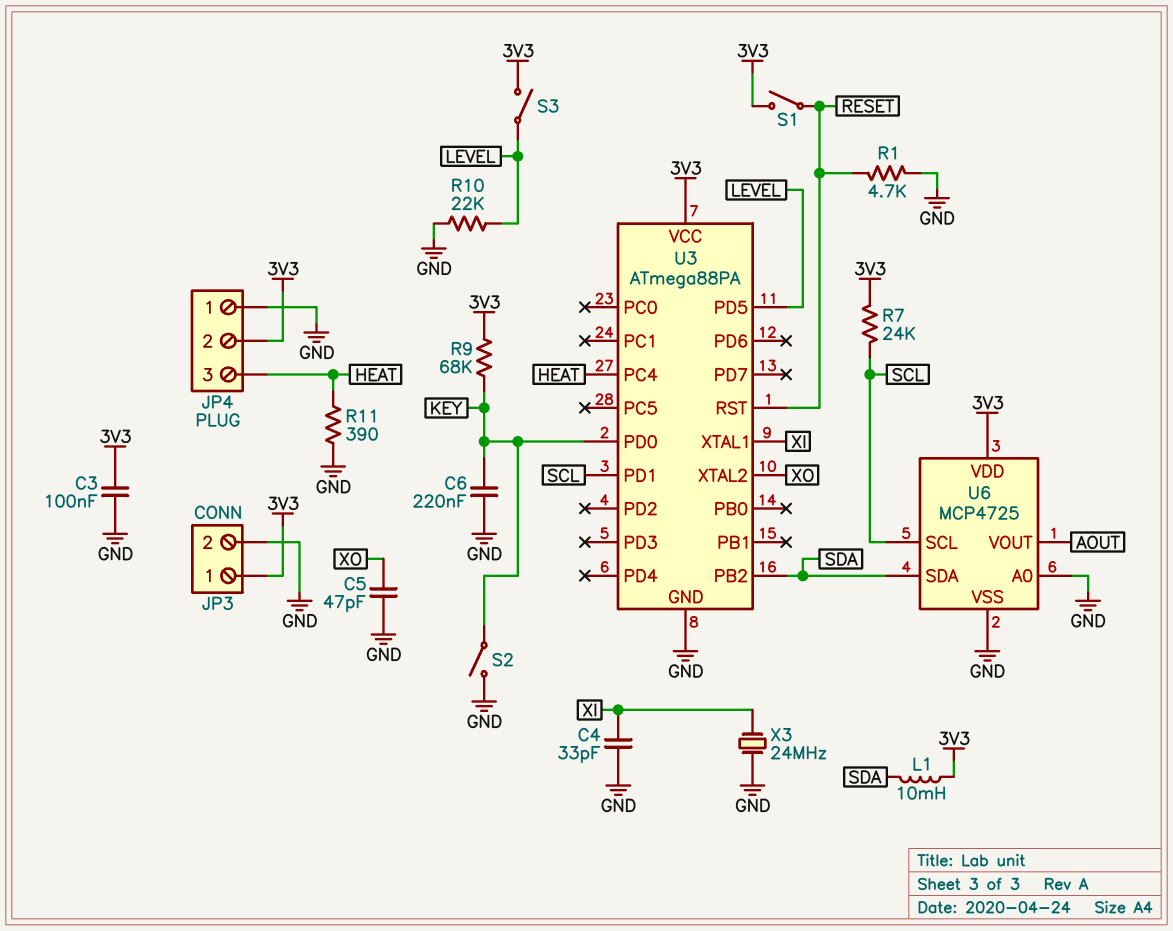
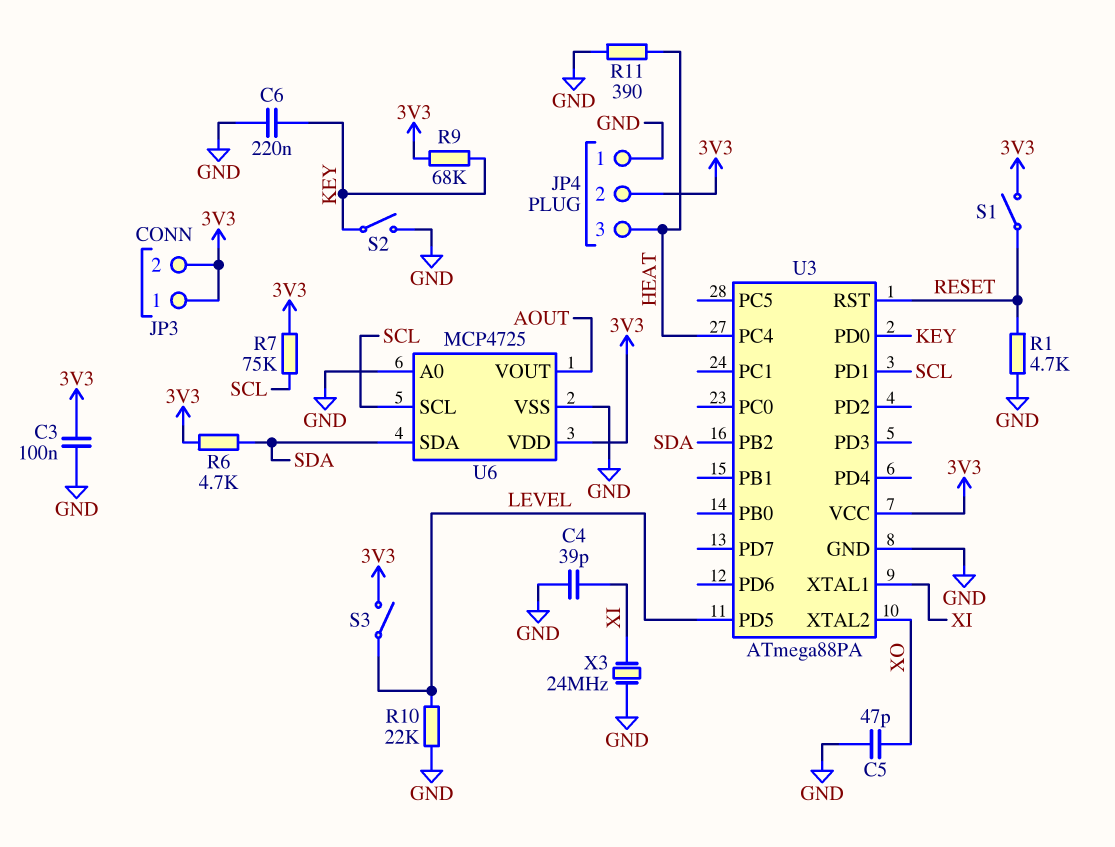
C4: 33pF (GND, XI) -> 39pF (GND, XI)
JP3 pin 2: GND -> 3V3
L1: 10mH (3V3, SDA) -> none
R6: none -> 4.7k (3V3, SDA)
R7: 24k (3V3, SCL) -> 75k (3V3, SCL)

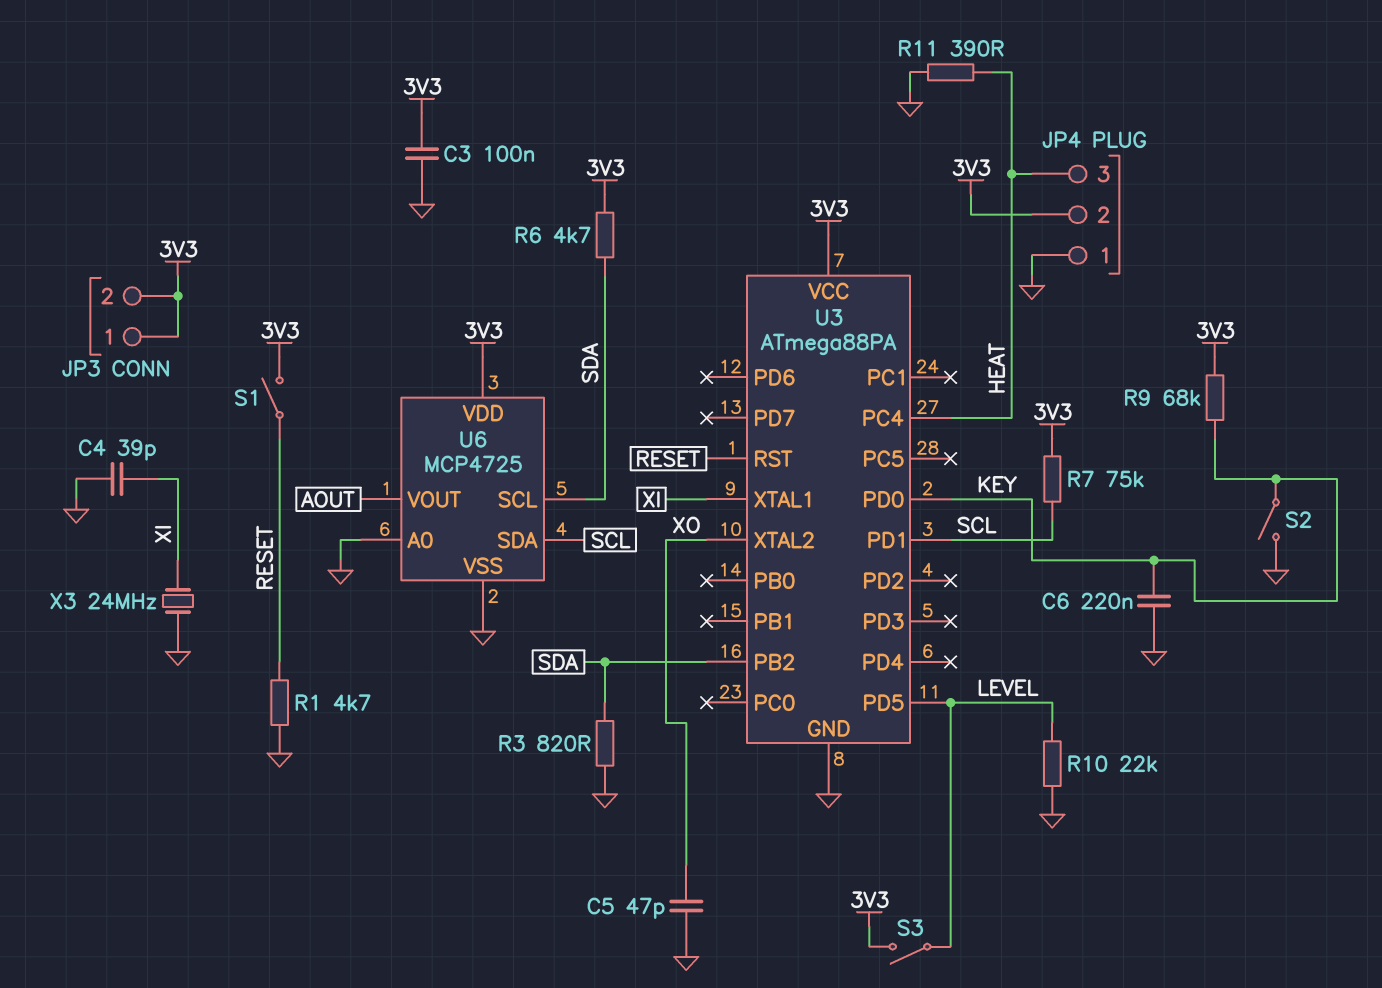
R3: none -> 820 (GND, SDA)
U6 pin SCL: SCL -> SDA
U6 pin SDA: SDA -> SCL

